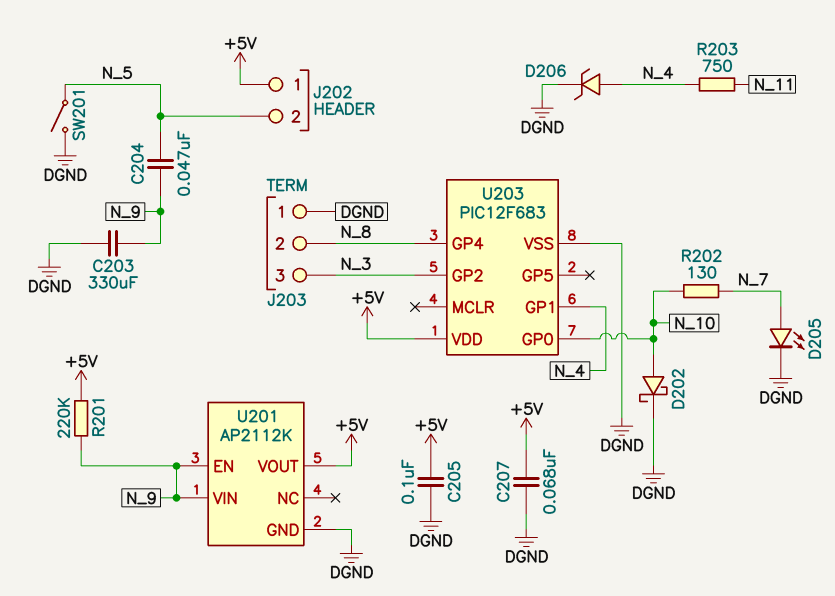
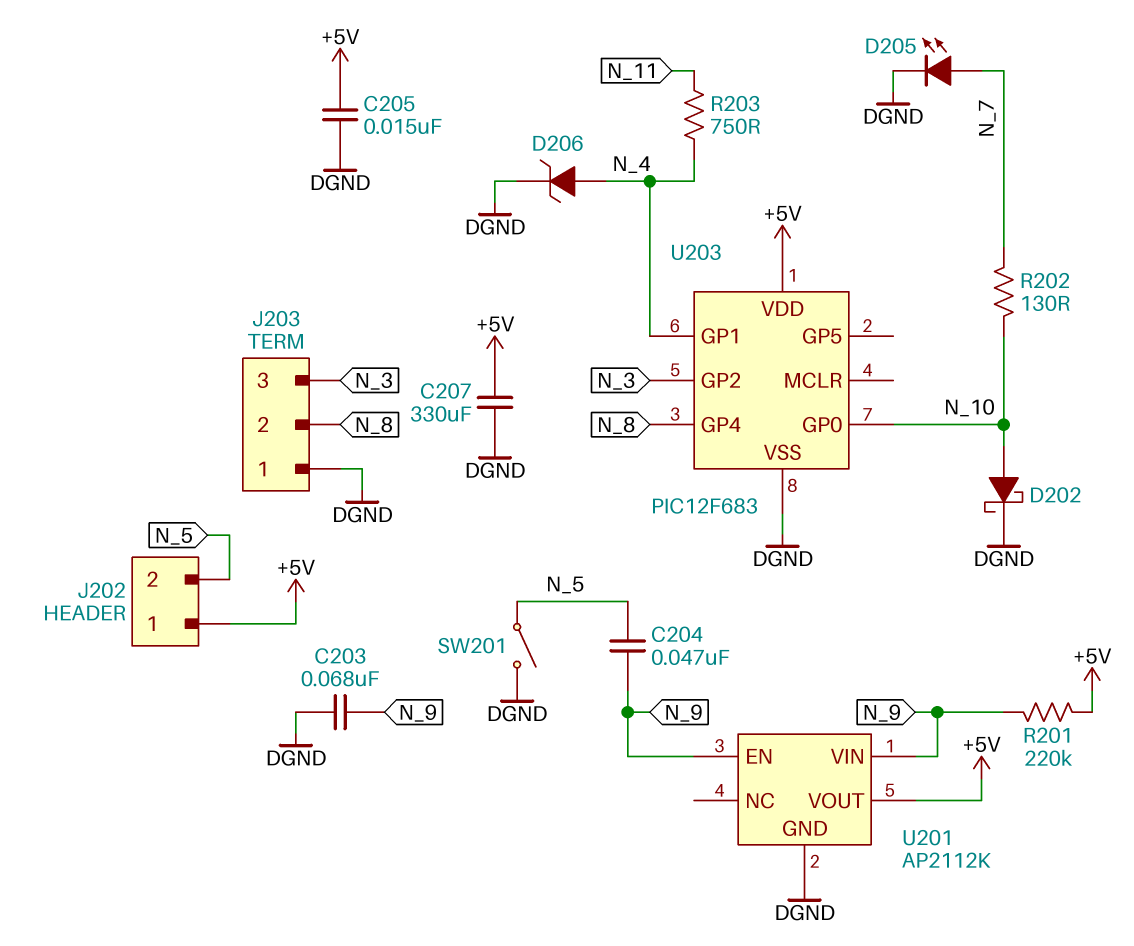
C203: 330uF (DGND, N_9) -> 68nF (DGND, N_9)
C205: 100nF (+5V, DGND) -> 15nF (+5V, DGND)
C207: 68nF (+5V, DGND) -> 330uF (+5V, DGND)

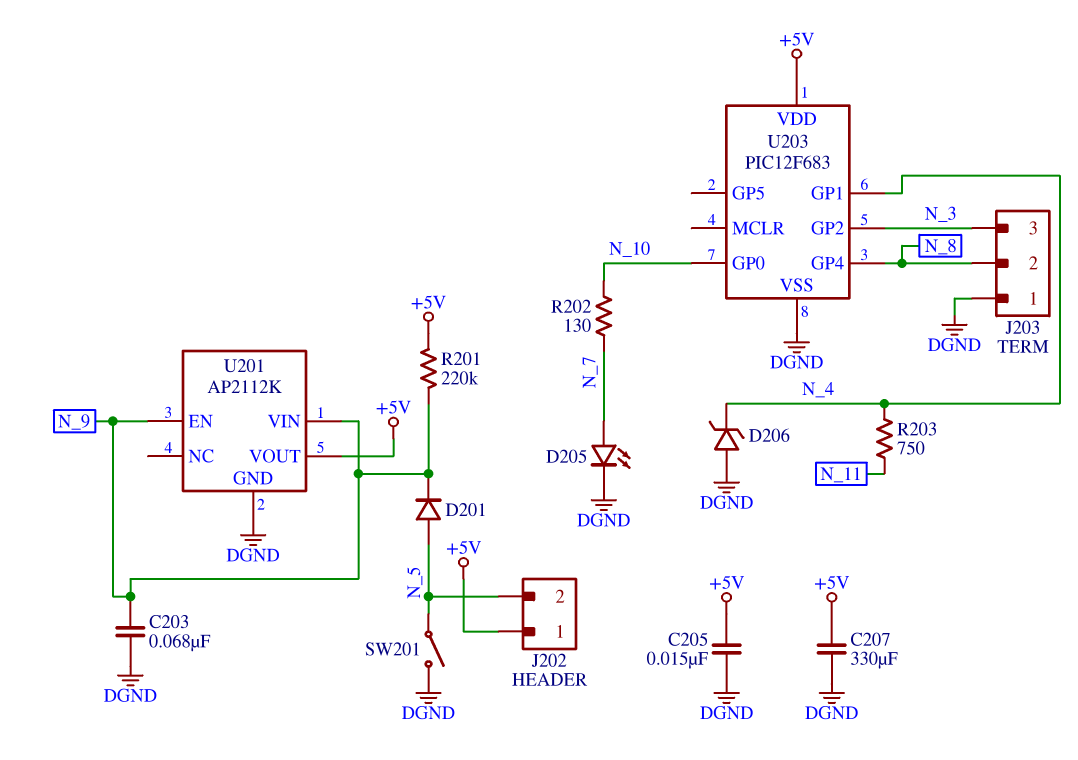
C204: 47nF (N_5, N_9) -> none
D201: none -> diode (A N_5, K N_9)
D202: schottky (A N_10, K DGND) -> none
D206: zener (A N_4, K DGND) -> zener (A DGND, K N_4)

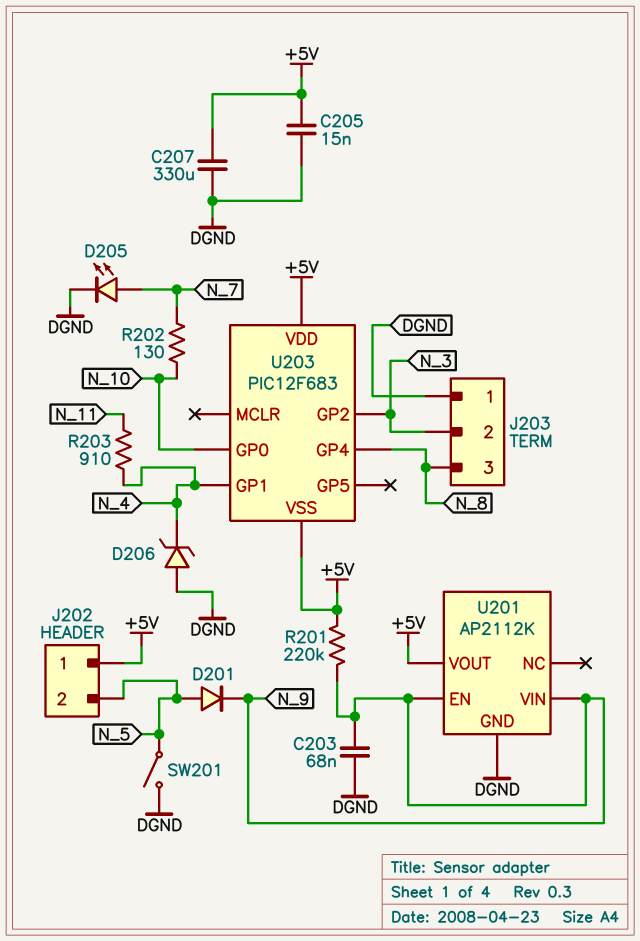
J203 pin 2: N_8 -> N_3
J203 pin 3: N_3 -> N_8
R203: 750 (N_4, N_11) -> 910 (N_4, N_11)
U203 pin VSS: DGND -> +5V

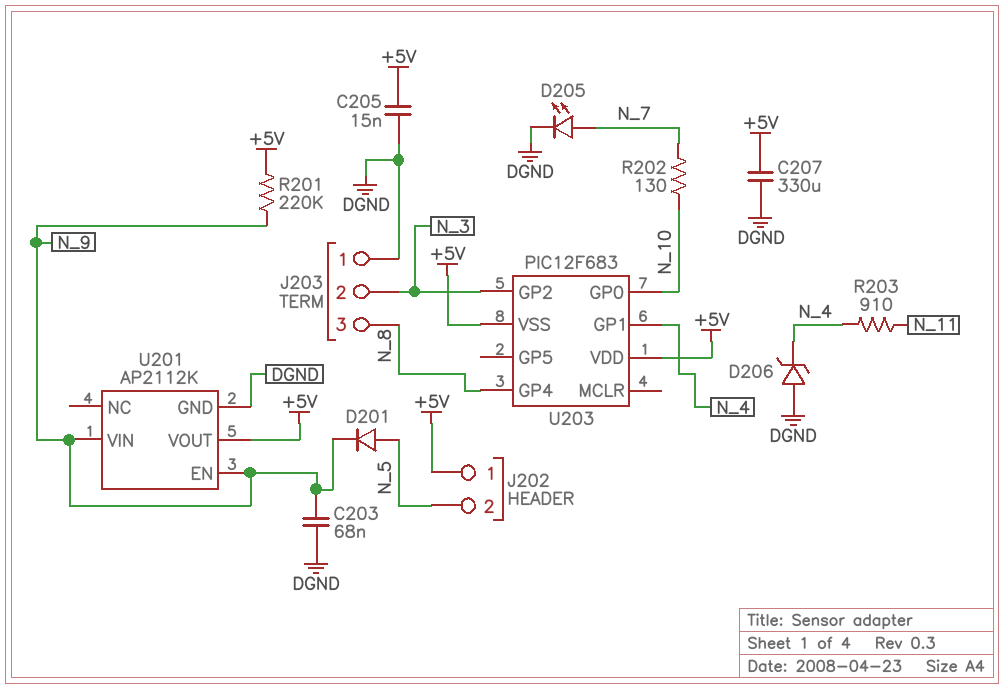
SW201: switch (DGND, N_5) -> none

